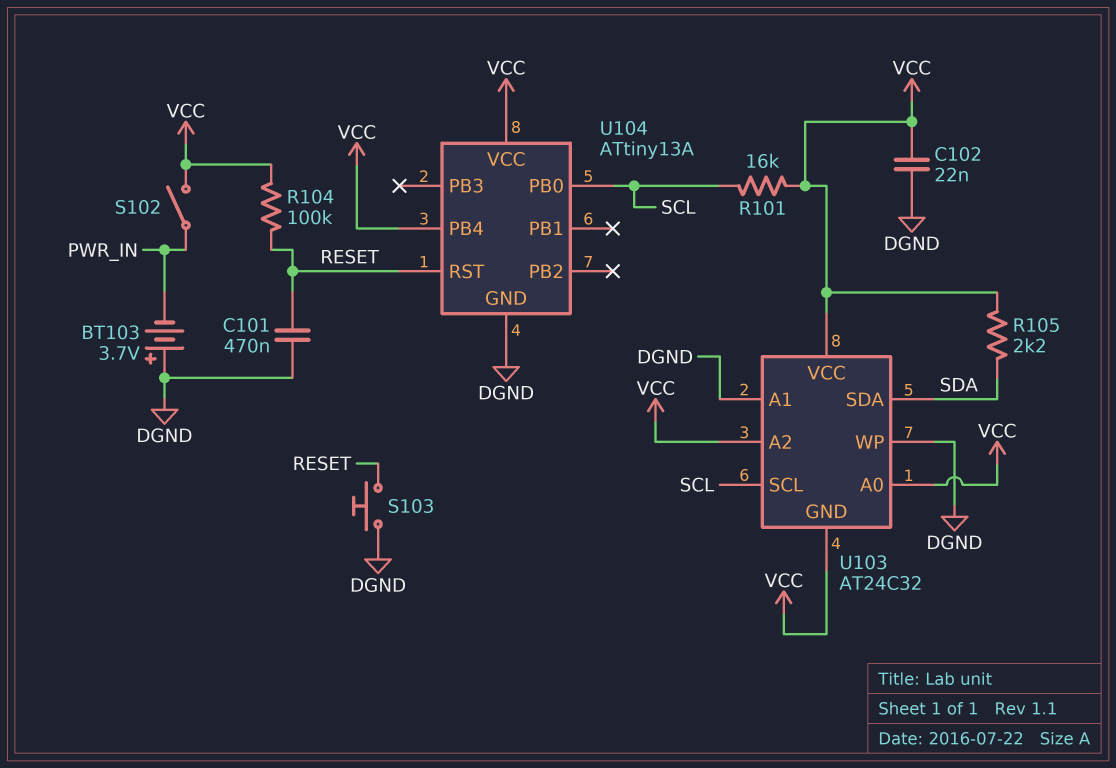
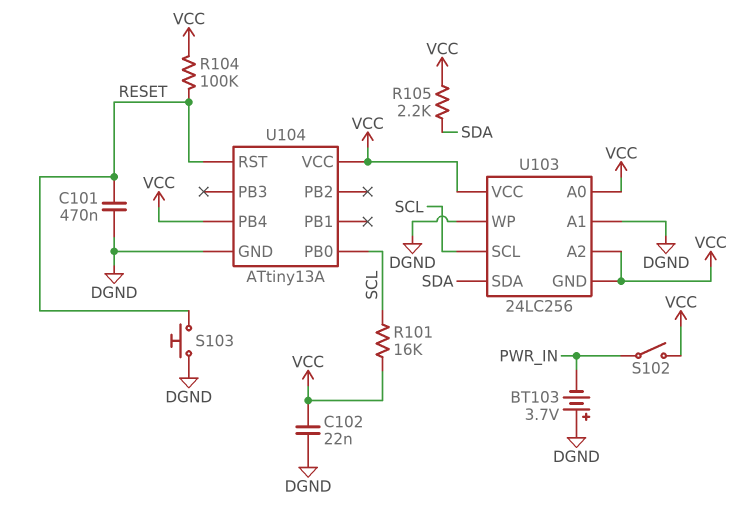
U103: AT24C32 -> 24LC256

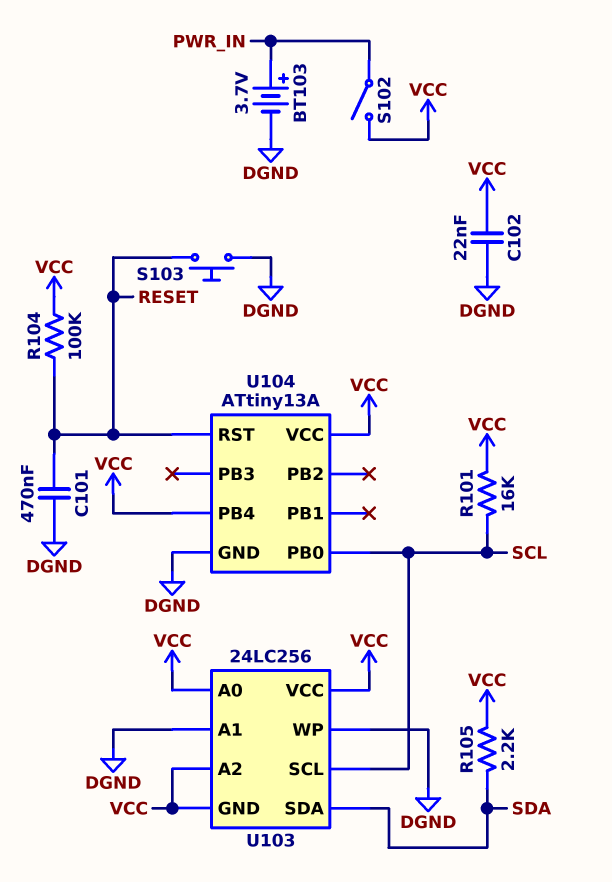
BT103: 3.7V (plus DGND, minus PWR_IN) -> 3.7V (plus PWR_IN, minus DGND)

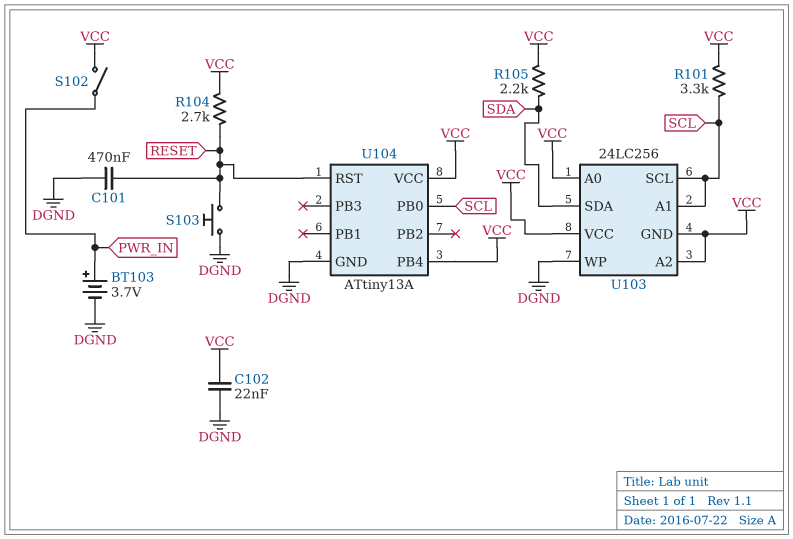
R101: 16k (SCL, VCC) -> 3.3k (SCL, VCC)
R104: 100k (RESET, VCC) -> 2.7k (RESET, VCC)
U103 pin A1: DGND -> SCL

